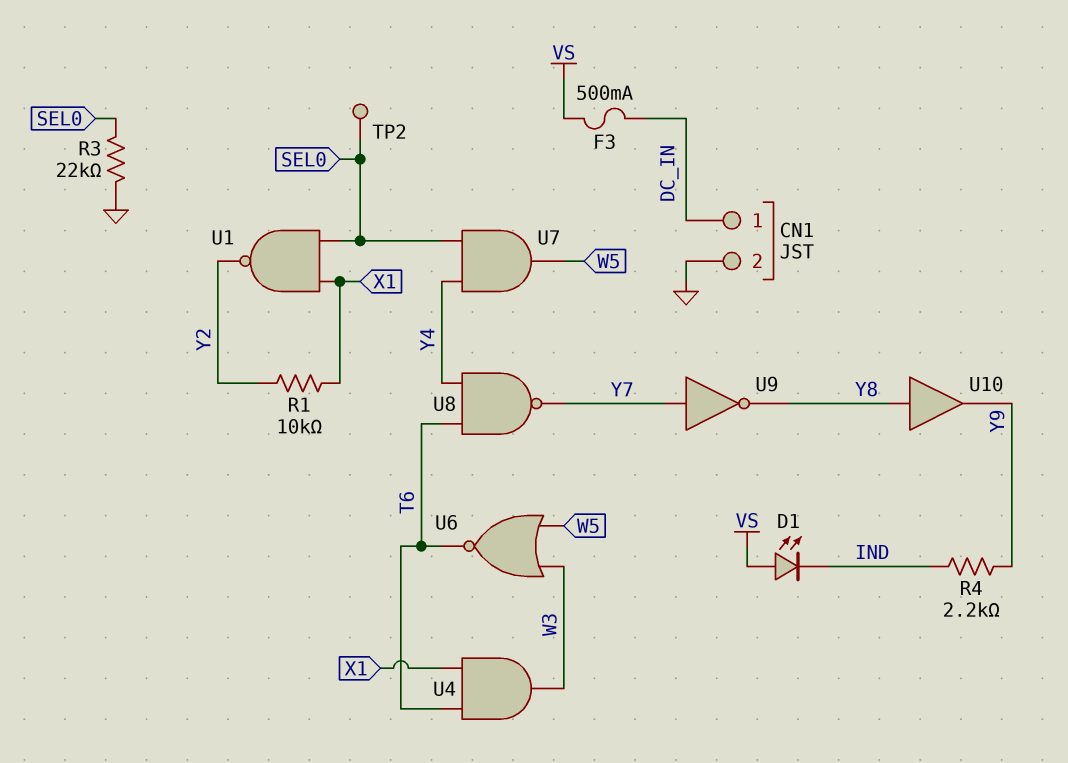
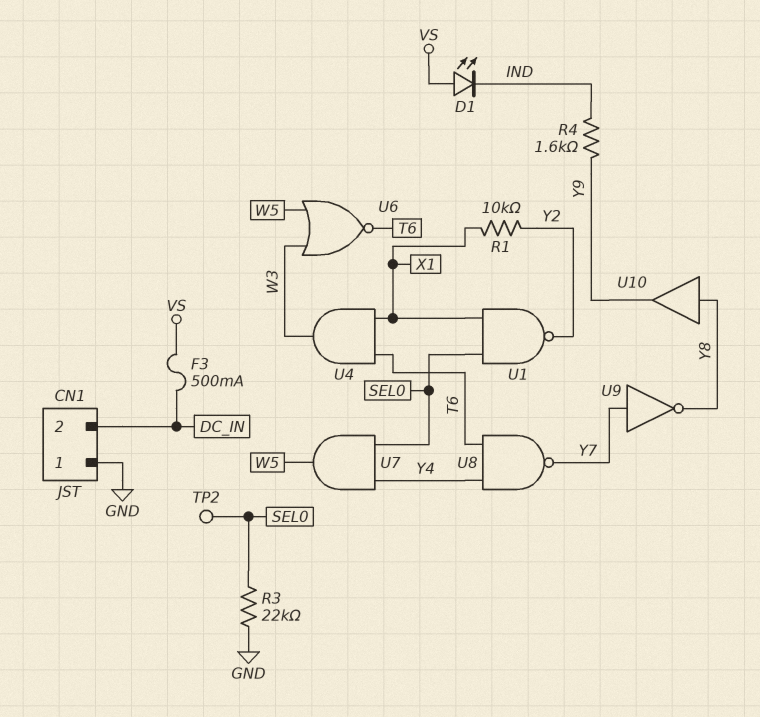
CN1 pin 1: DC_IN -> GND
CN1 pin 2: GND -> DC_IN
R4: 2.2k (IND, Y9) -> 1.6k (IND, Y9)

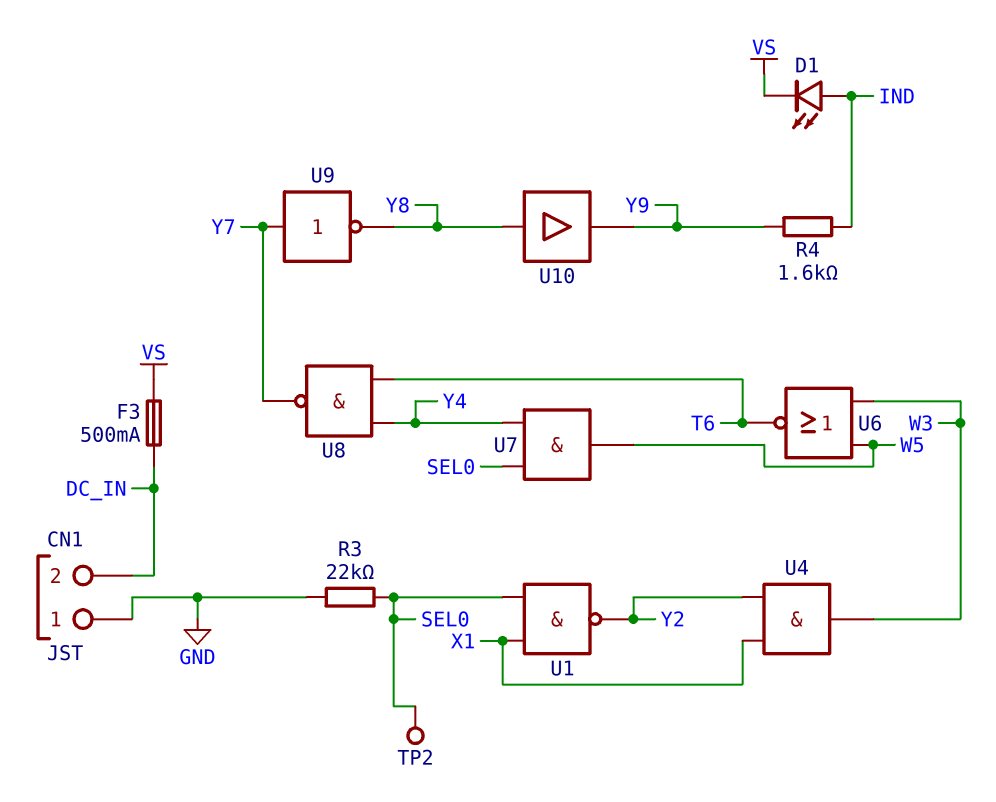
D1: LED (A VS, K IND) -> LED (A IND, K VS)
R1: 10k (X1, Y2) -> none
U4: AND (in T6, in X1, out W3) -> AND (in X1, in Y2, out W3)

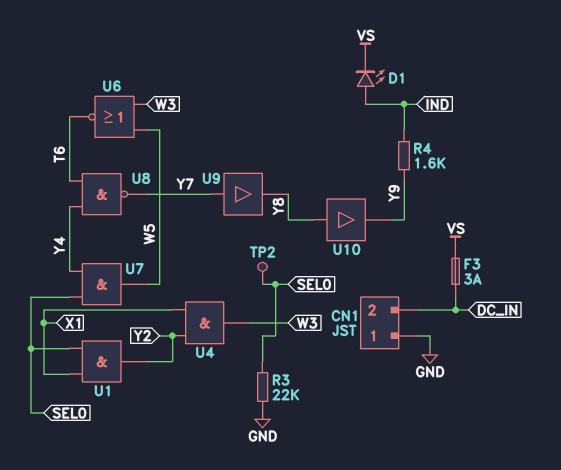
F3: 500mA (DC_IN, VS) -> 3A (DC_IN, VS)
U1: NAND (in SEL0, in X1, out Y2) -> AND (in SEL0, in X1, out Y2)
U9: NOT (in Y7, out Y8) -> buffer (in Y7, out Y8)

